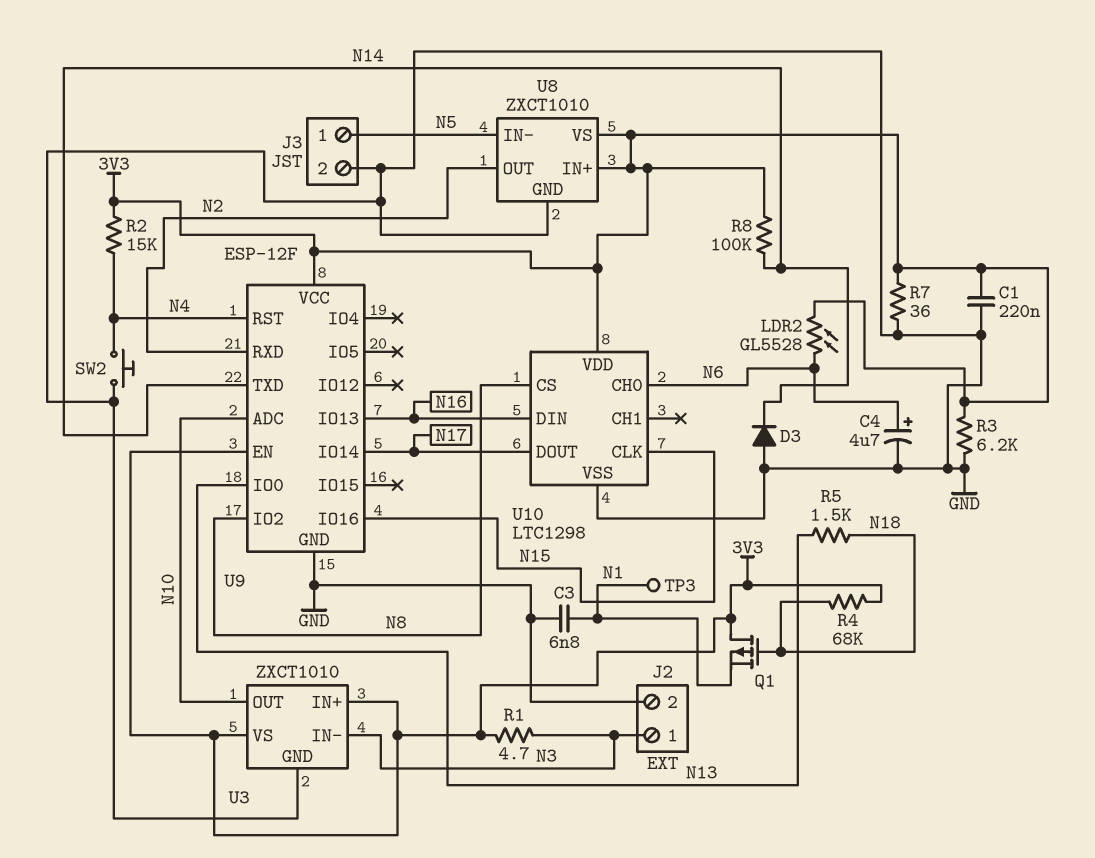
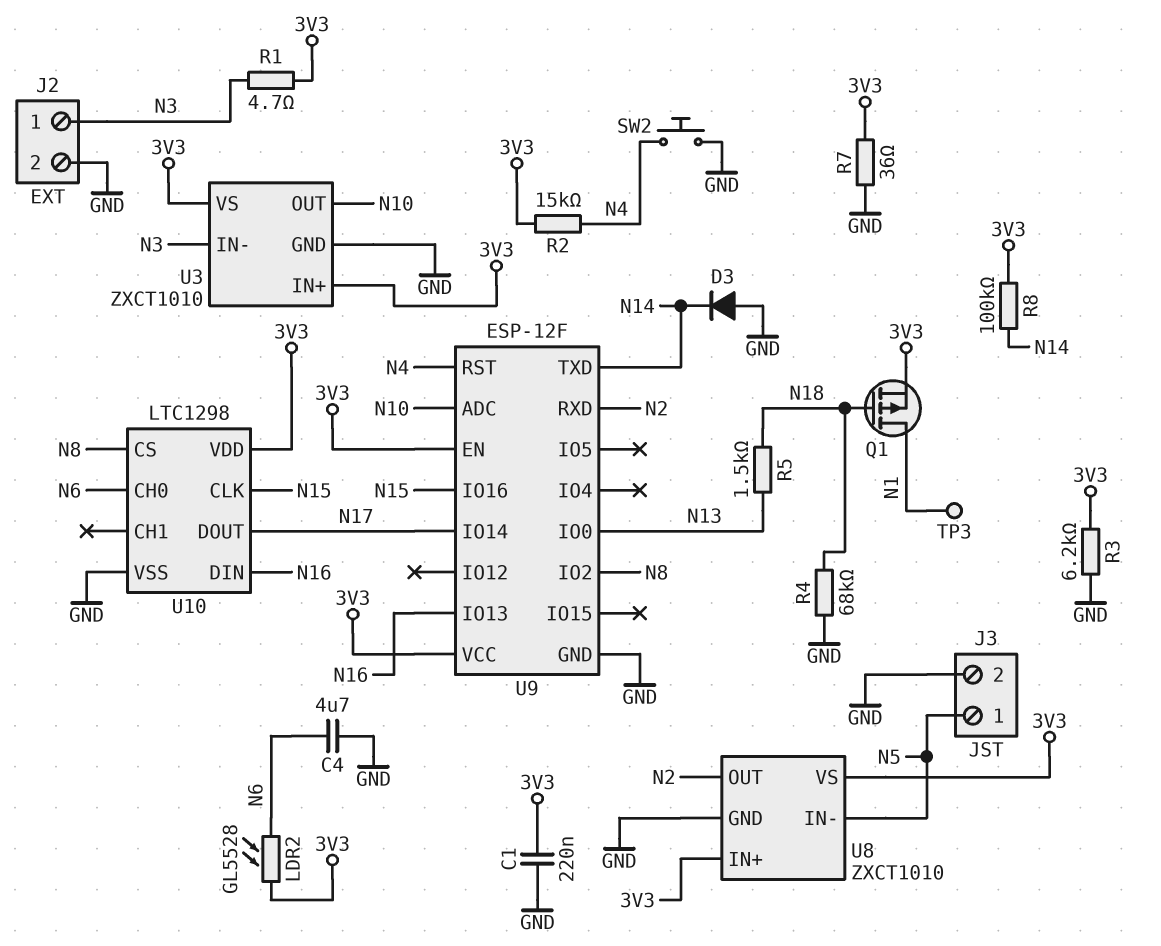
C3: 6.8nF (GND, N1) -> none
C4: 4.7uF (plus N6, minus GND) -> 4.7uF (GND, N6)
Q1: PMOS (G N18, D 3V3, S N1) -> PMOS (G N18, D N1, S 3V3)
R4: 68k (3V3, N18) -> 68k (GND, N18)

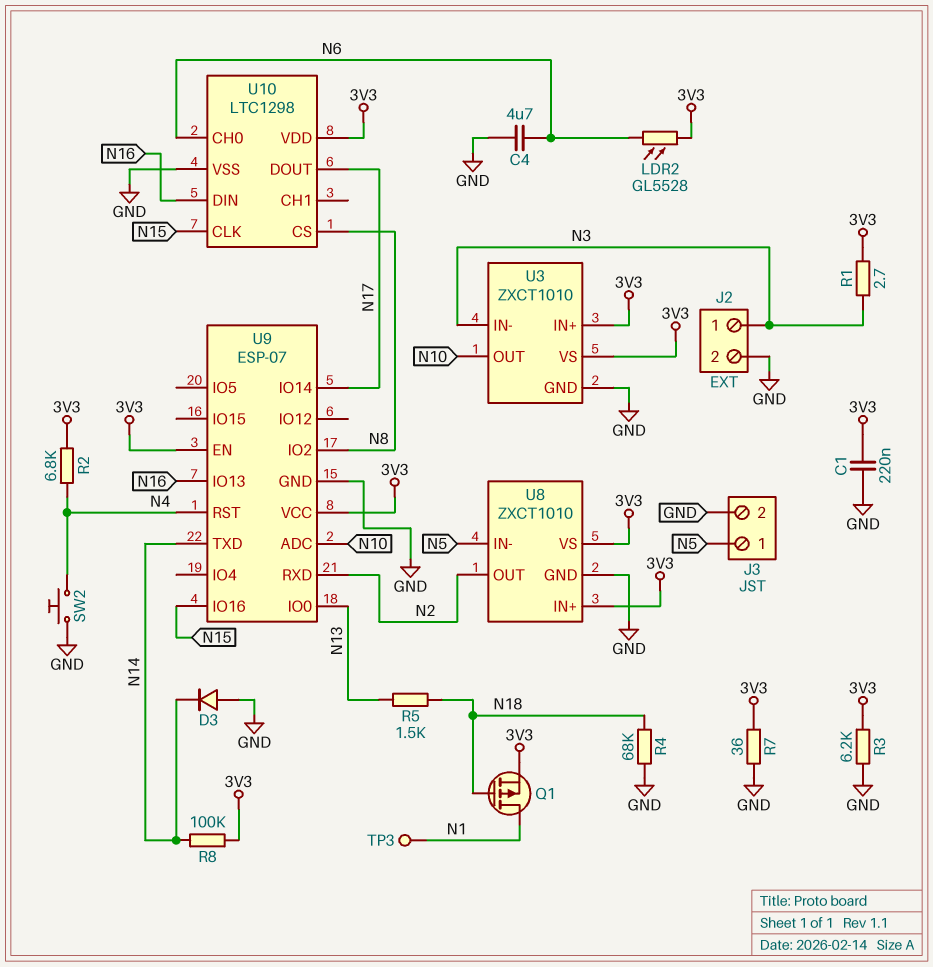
R1: 4.7 (3V3, N3) -> 2.7 (3V3, N3)
R2: 15k (3V3, N4) -> 6.8k (3V3, N4)
U9: ESP-12F -> ESP-07

